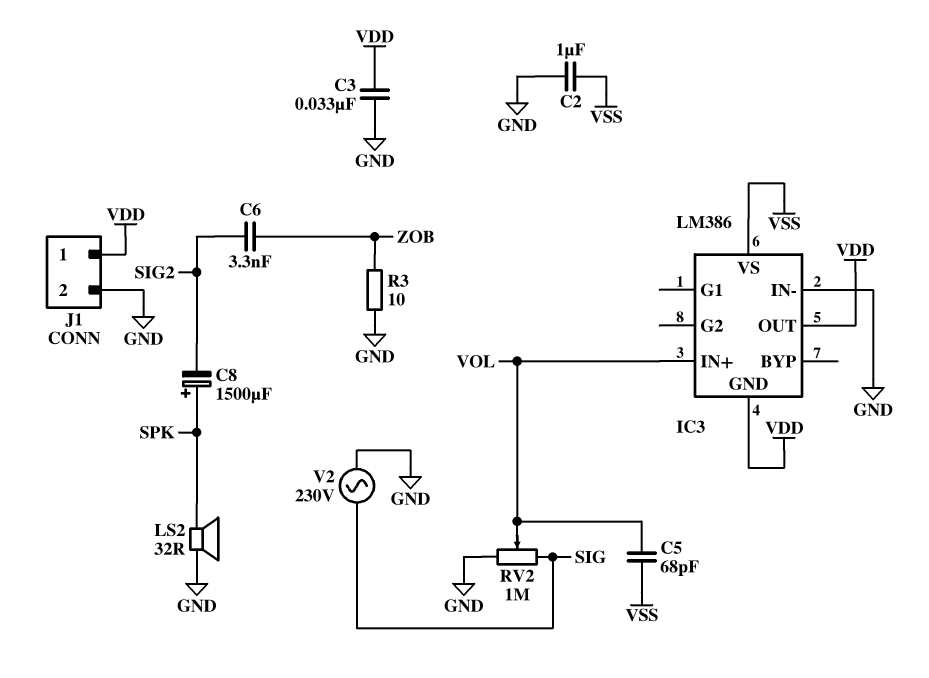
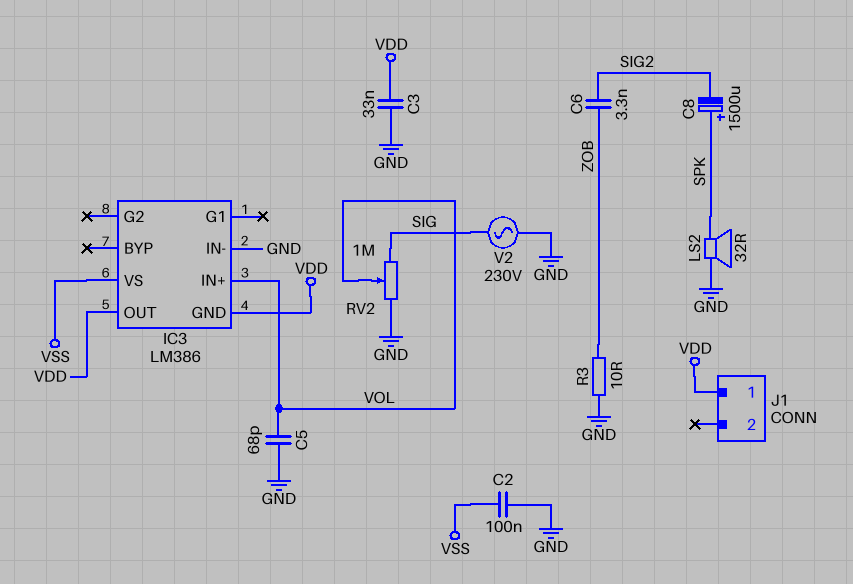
C2: 1uF (GND, VSS) -> 100nF (GND, VSS)
C5: 68pF (VOL, VSS) -> 68pF (GND, VOL)
J1 pin 2: GND -> none

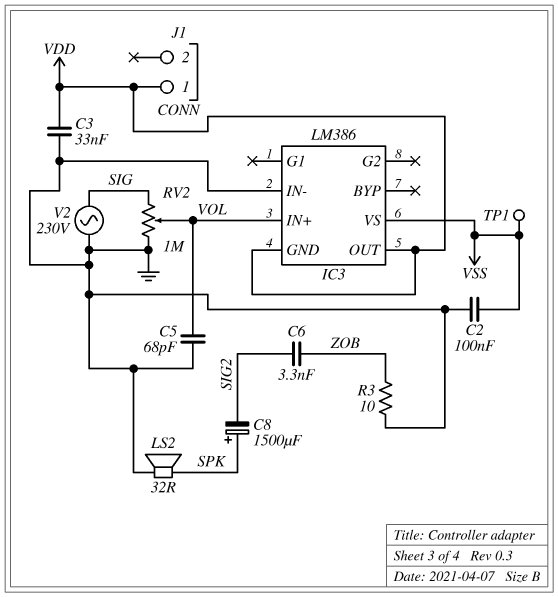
TP1: none -> test point (VSS)

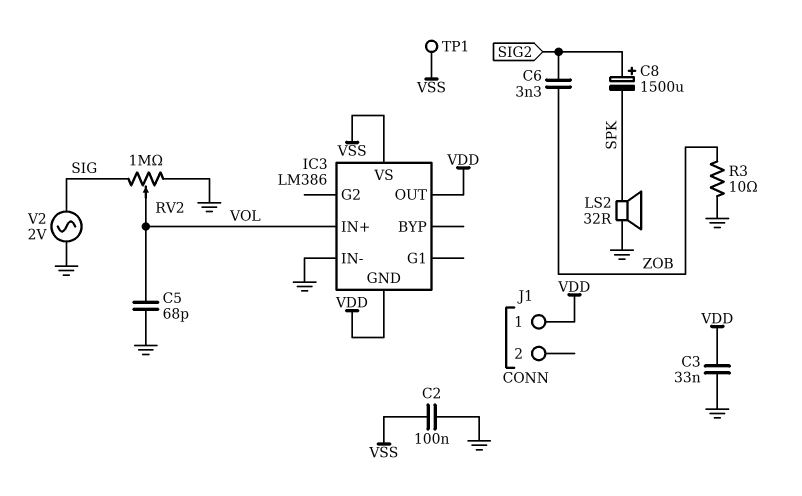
C8: 1500uF (plus SPK, minus SIG2) -> 1500uF (plus SIG2, minus SPK)
V2: AC 230V (GND, SIG) -> AC 2V (GND, SIG)

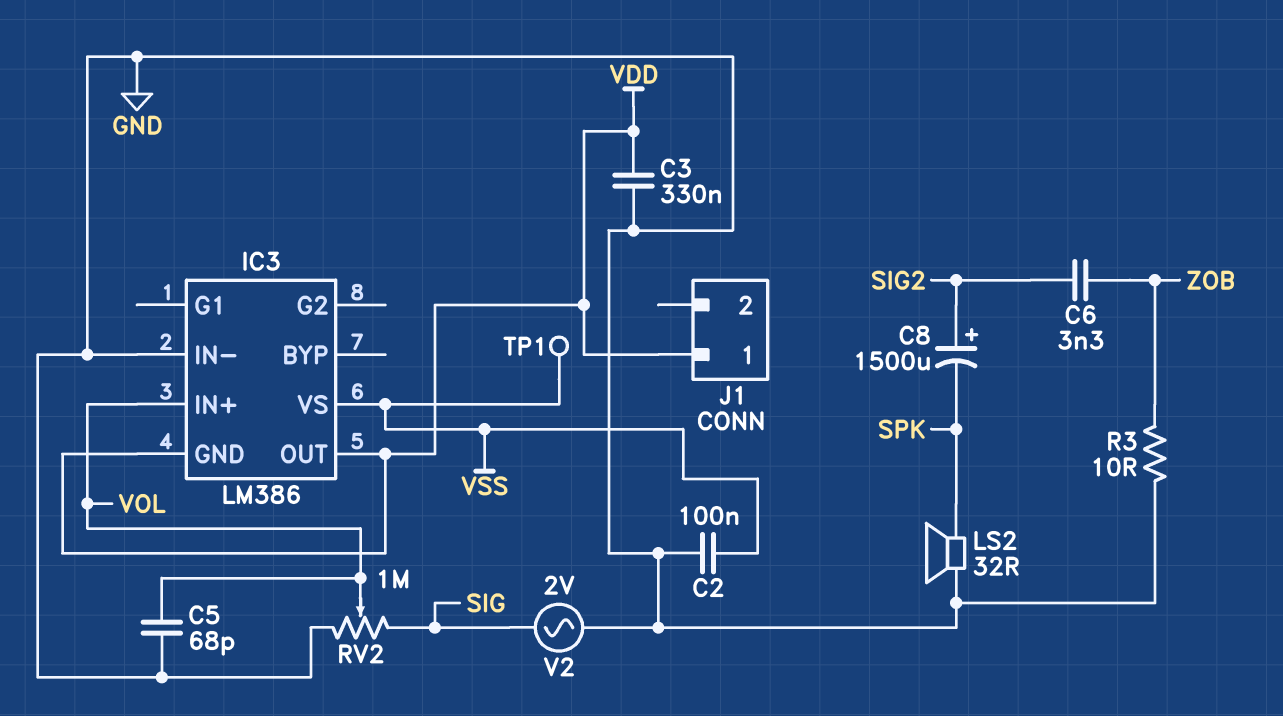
C3: 33nF (GND, VDD) -> 330nF (GND, VDD)

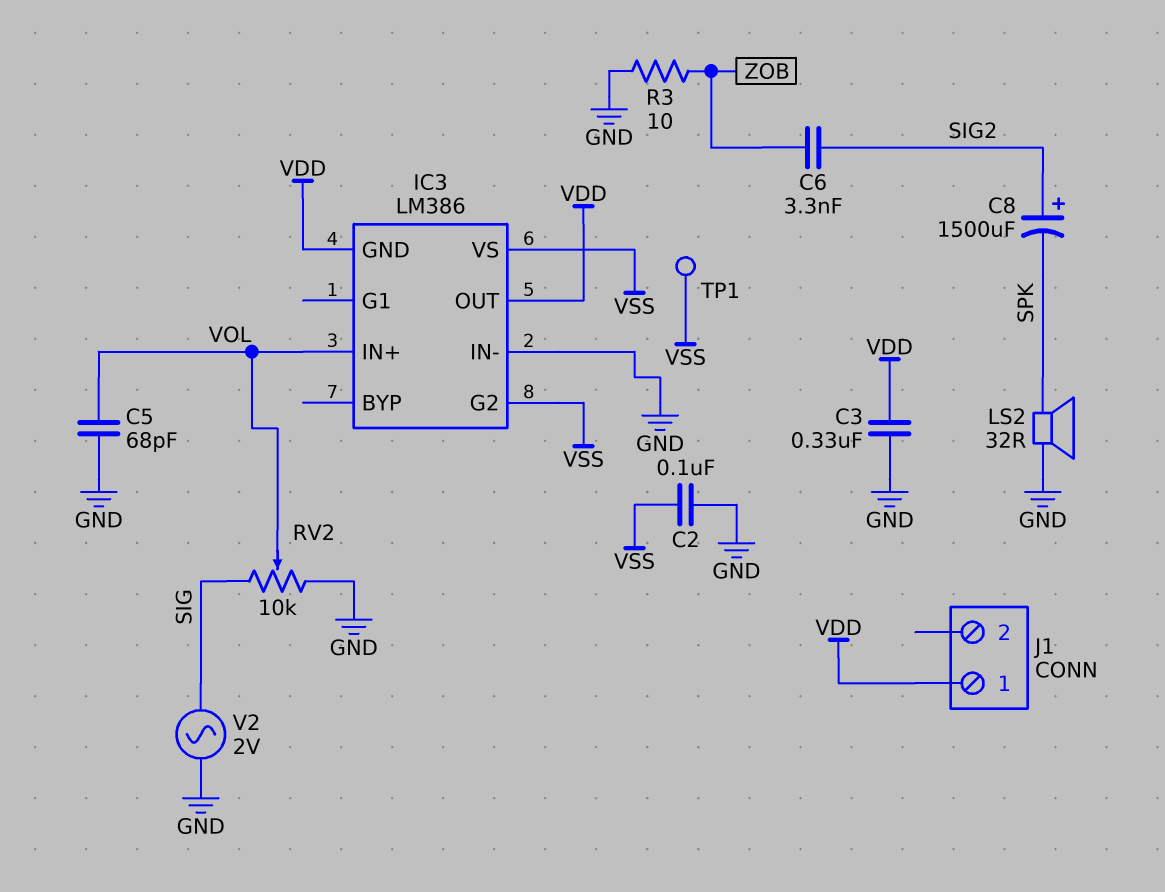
IC3 pin G2: none -> VSS
RV2: 1M (GND, SIG, wiper VOL) -> 10k (GND, SIG, wiper VOL)

